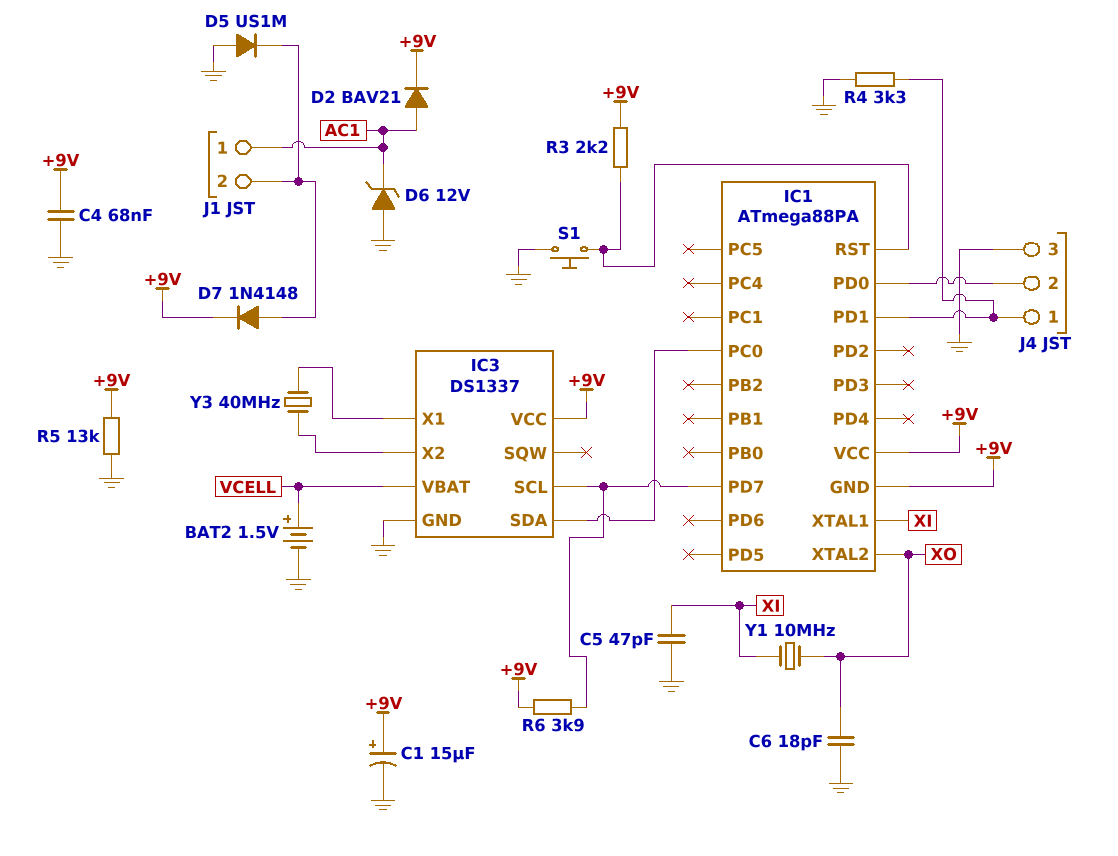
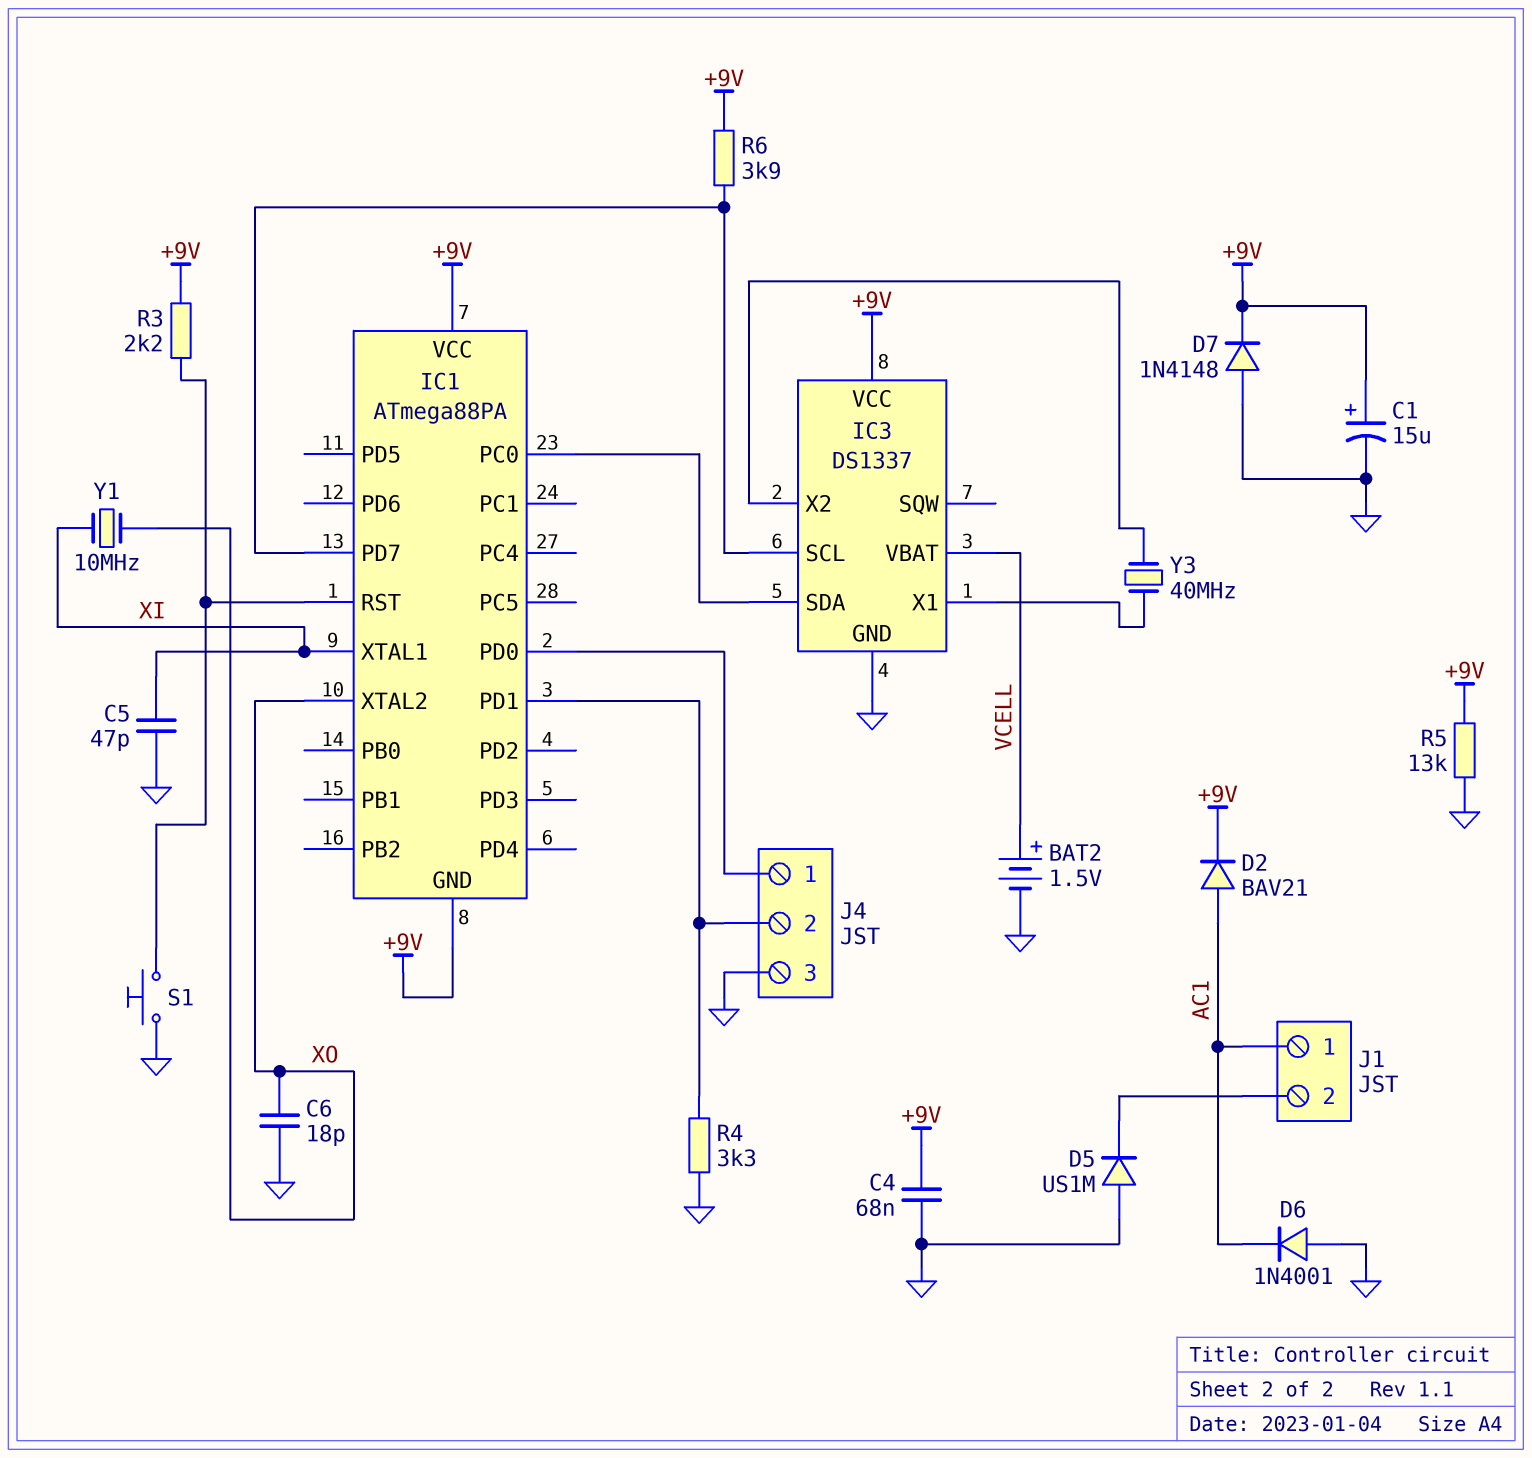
D6: zener 12V (A GND, K AC1) -> diode 1N4001 (A GND, K AC1)
D7: diode 1N4148 (A J1/2, K +9V) -> diode 1N4148 (A GND, K +9V)
J4 pin 1: IC1/PD1 -> IC1/PD0
J4 pin 2: IC1/PD0 -> IC1/PD1

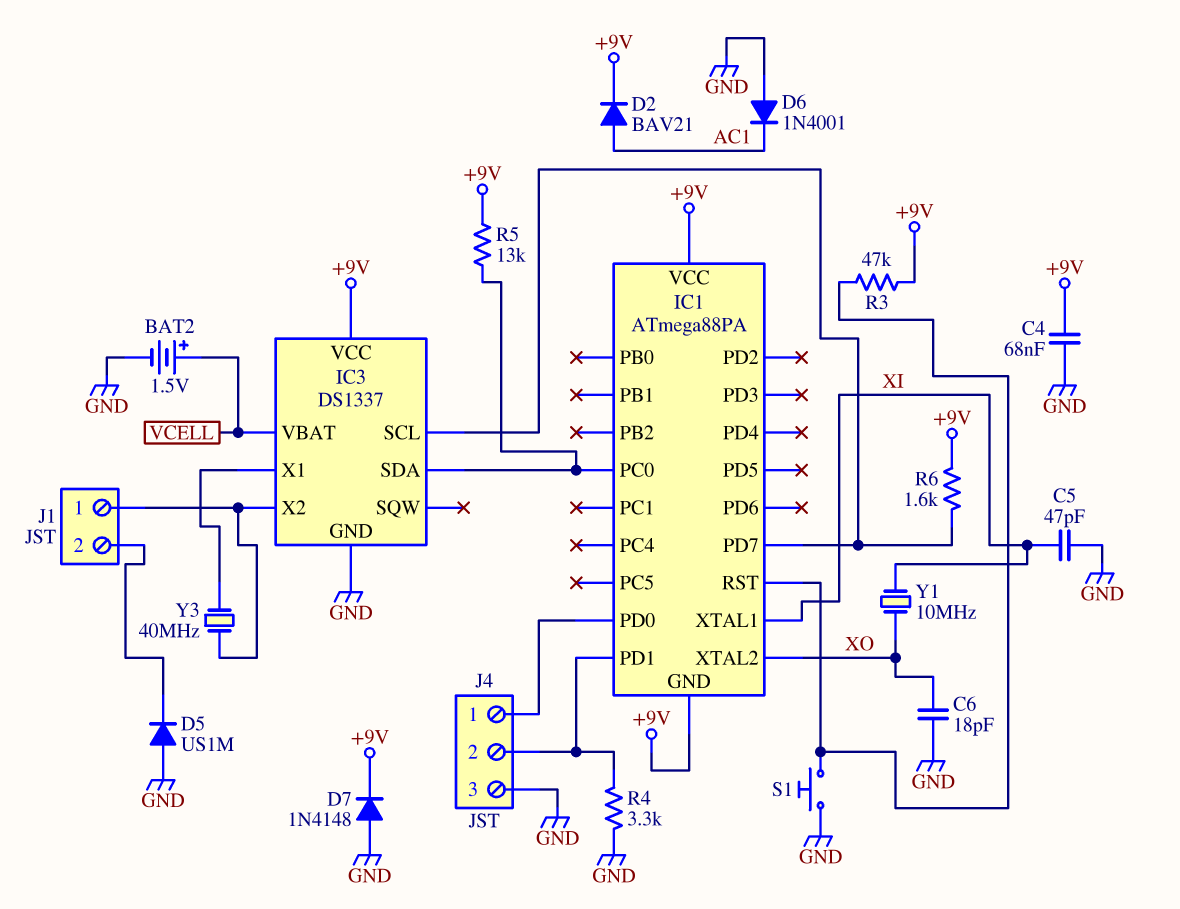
C1: 15uF (plus +9V, minus GND) -> none
J1 pin 1: AC1 -> IC3/X2
R3: 2.2k (+9V, IC1/RST) -> 47k (+9V, IC1/RST)
R5: 13k (+9V, GND) -> 13k (+9V, IC1/PC0)
R6: 3.9k (+9V, IC1/PD7) -> 1.6k (+9V, IC1/PD7)

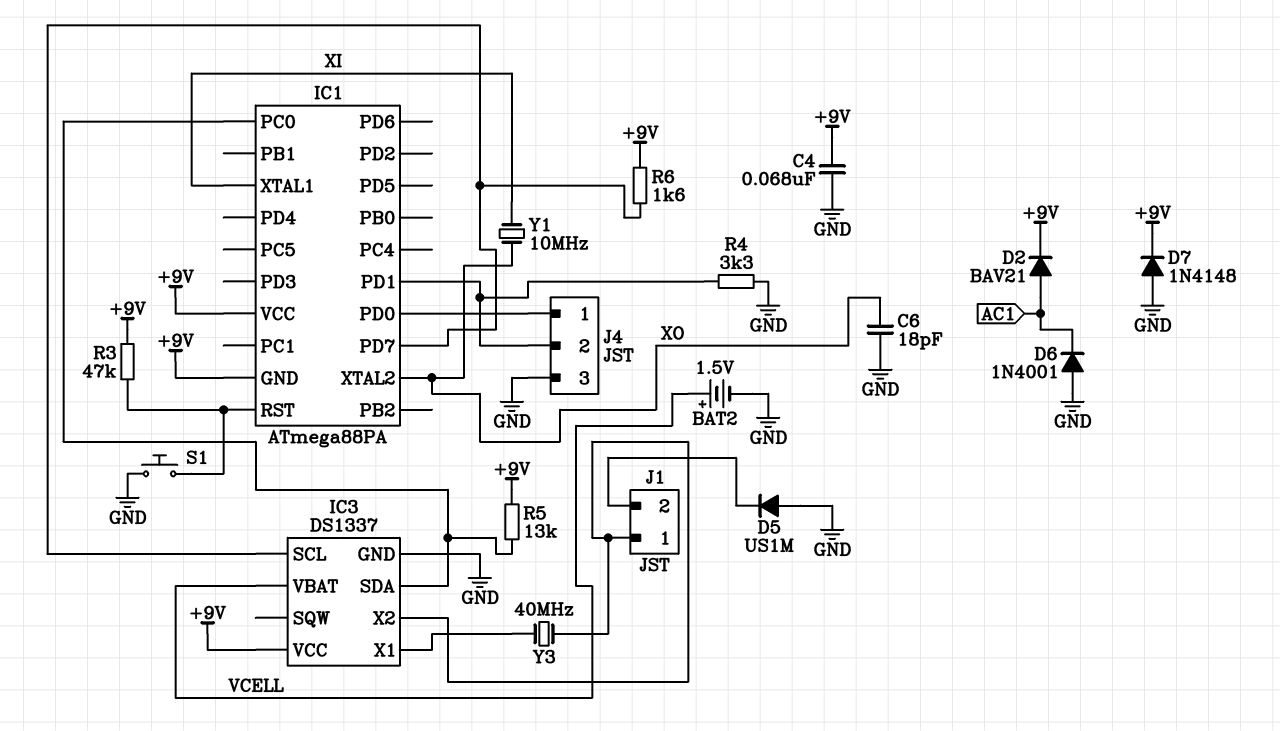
C5: 47pF (GND, XI) -> none

